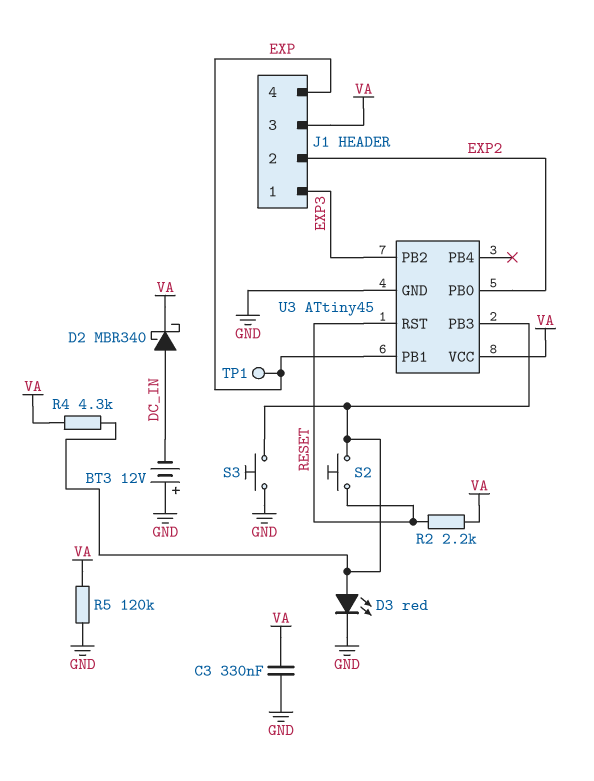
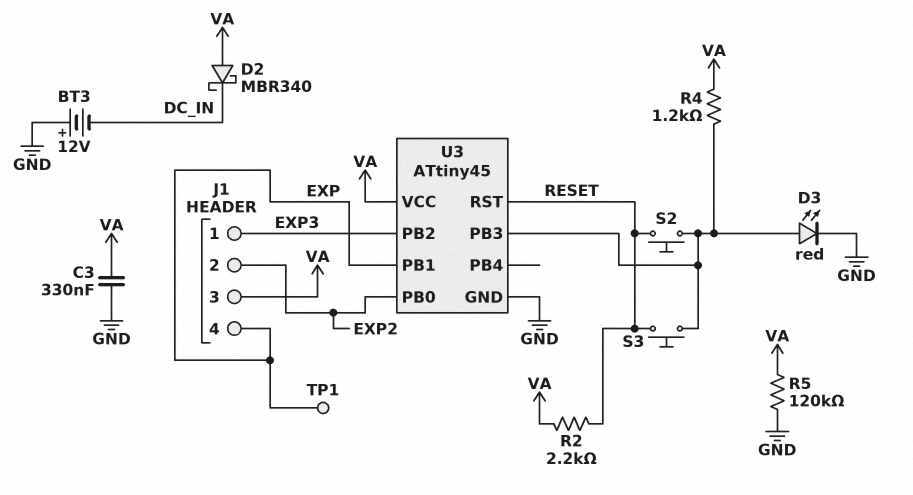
D2: schottky MBR340 (A DC_IN, K VA) -> schottky MBR340 (A VA, K DC_IN)
R4: 4.3k (U3/PB3, VA) -> 1.2k (U3/PB3, VA)
S3: button (GND, U3/PB3) -> button (RESET, U3/PB3)

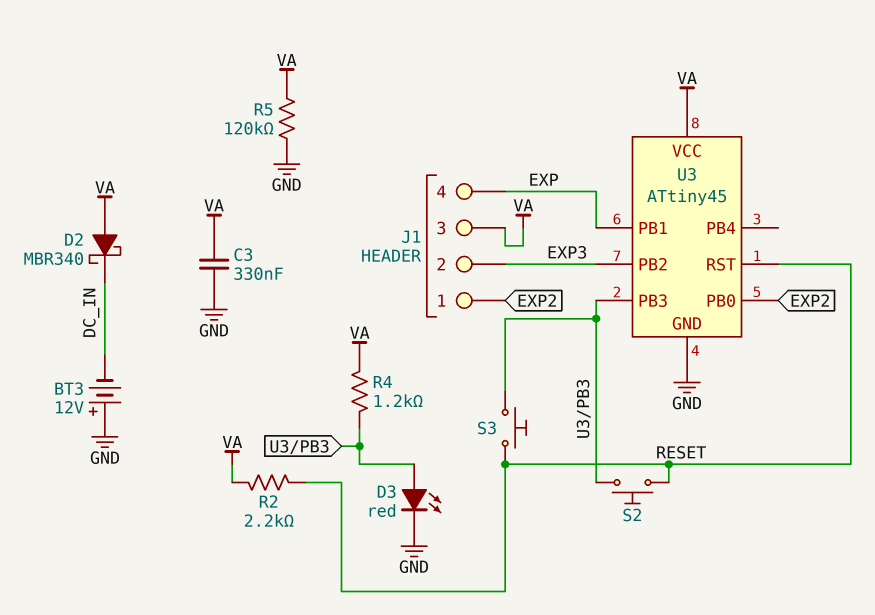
J1 pin 1: EXP3 -> EXP2
J1 pin 2: EXP2 -> EXP3
TP1: test point (EXP) -> none

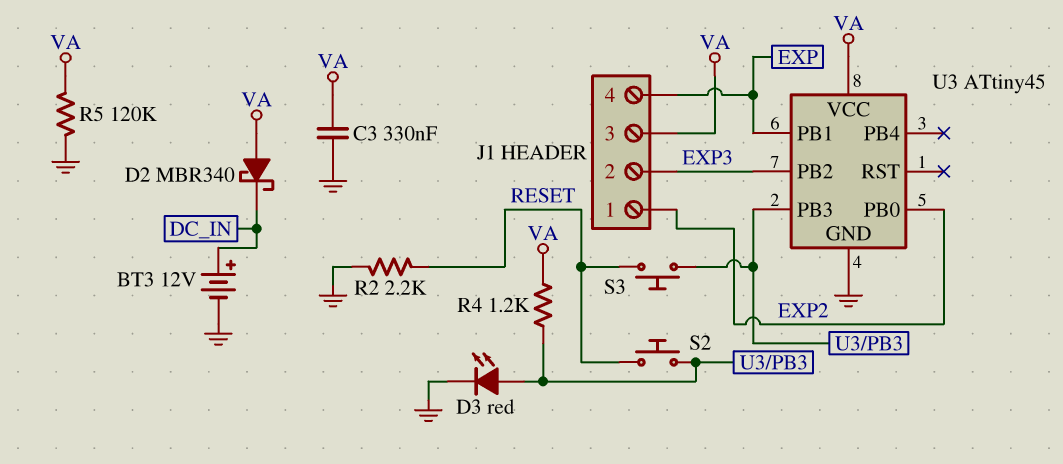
BT3: 12V (plus GND, minus DC_IN) -> 12V (plus DC_IN, minus GND)
R2: 2.2k (RESET, VA) -> 2.2k (GND, RESET)
U3 pin RST: RESET -> none

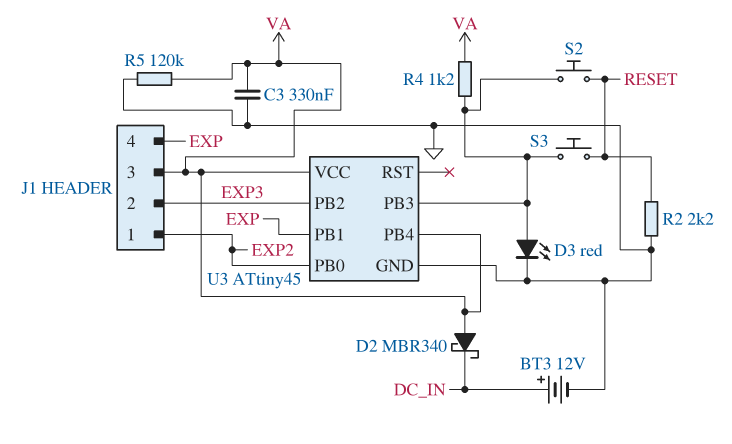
U3 pin PB4: none -> VA

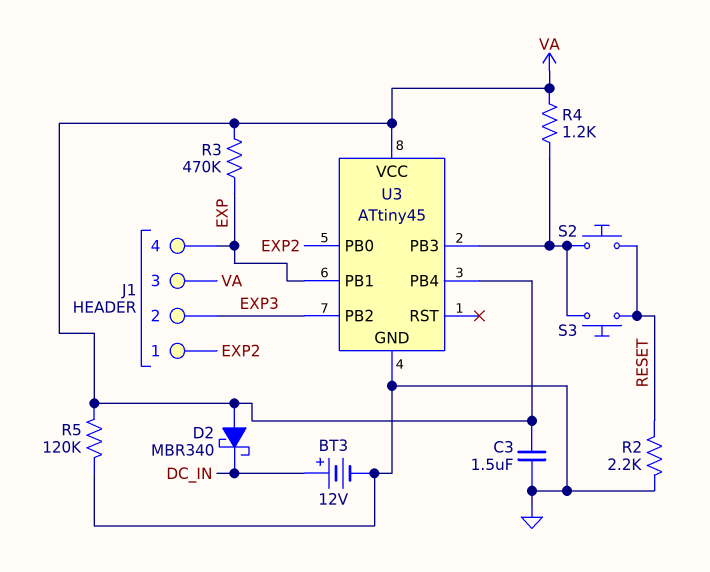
C3: 330nF (GND, VA) -> 1.5uF (GND, VA)
D3: LED red (A U3/PB3, K GND) -> none
R3: none -> 470k (EXP, VA)

